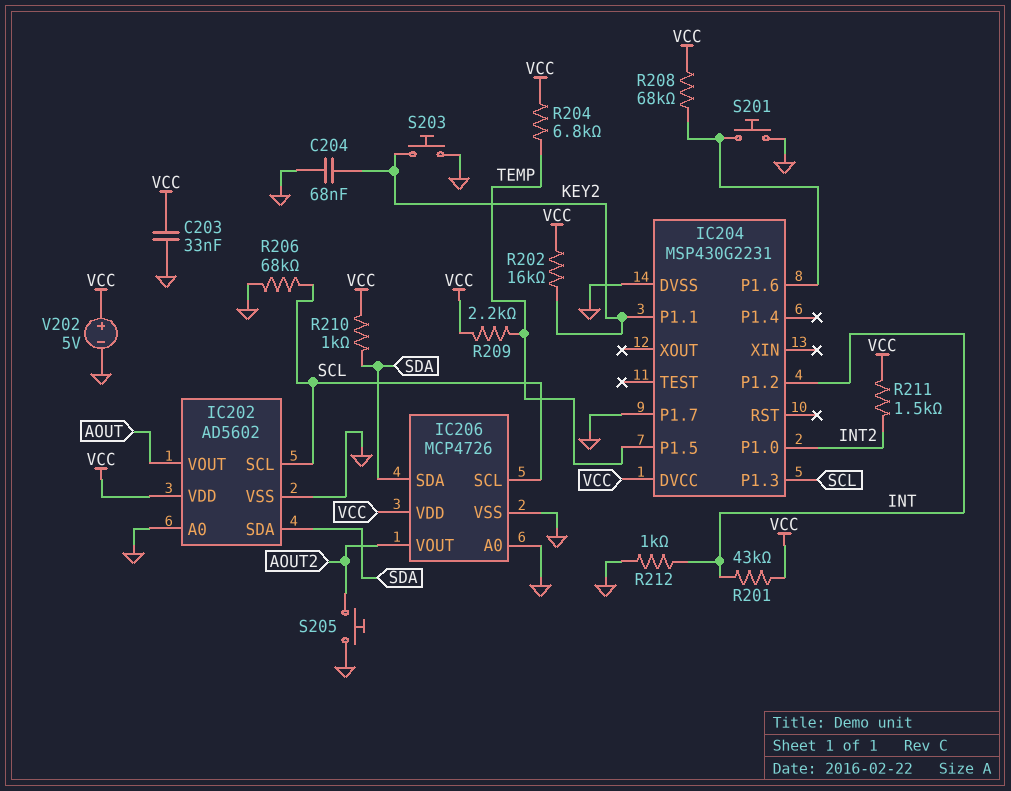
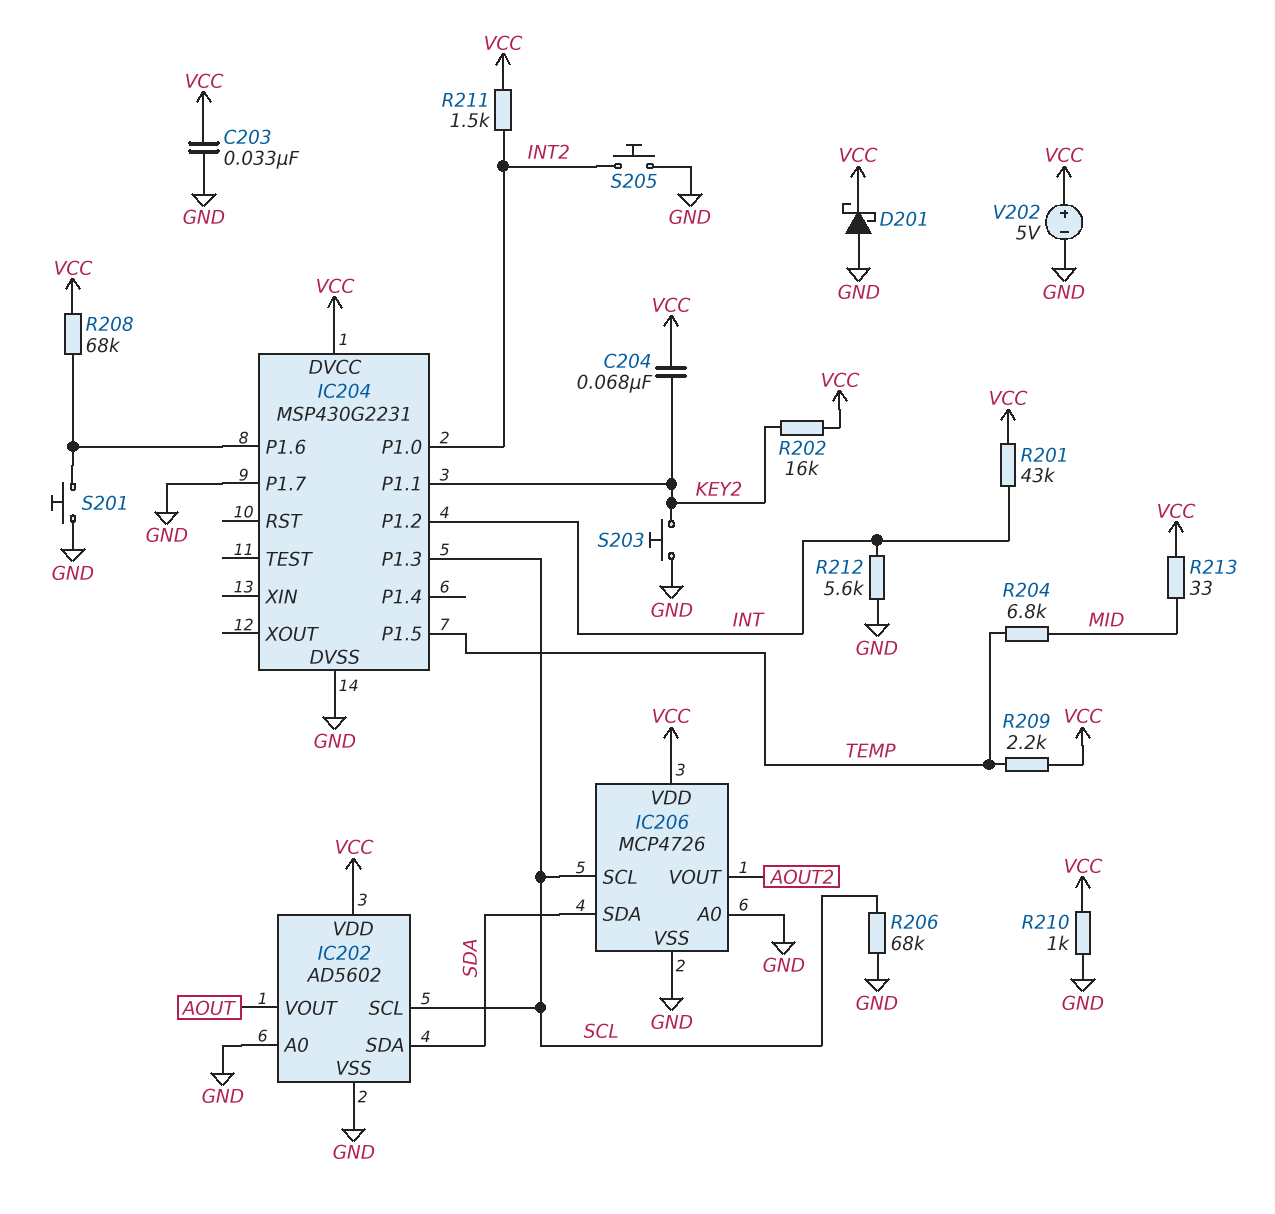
C204: 68nF (GND, KEY2) -> 68nF (KEY2, VCC)
D201: none -> schottky (A GND, K VCC)
R204: 6.8k (TEMP, VCC) -> 6.8k (MID, TEMP)
R210: 1k (SDA, VCC) -> 1k (GND, VCC)
R212: 1k (GND, INT) -> 5.6k (GND, INT)
R213: none -> 33 (MID, VCC)
S205: button (AOUT2, GND) -> button (GND, INT2)

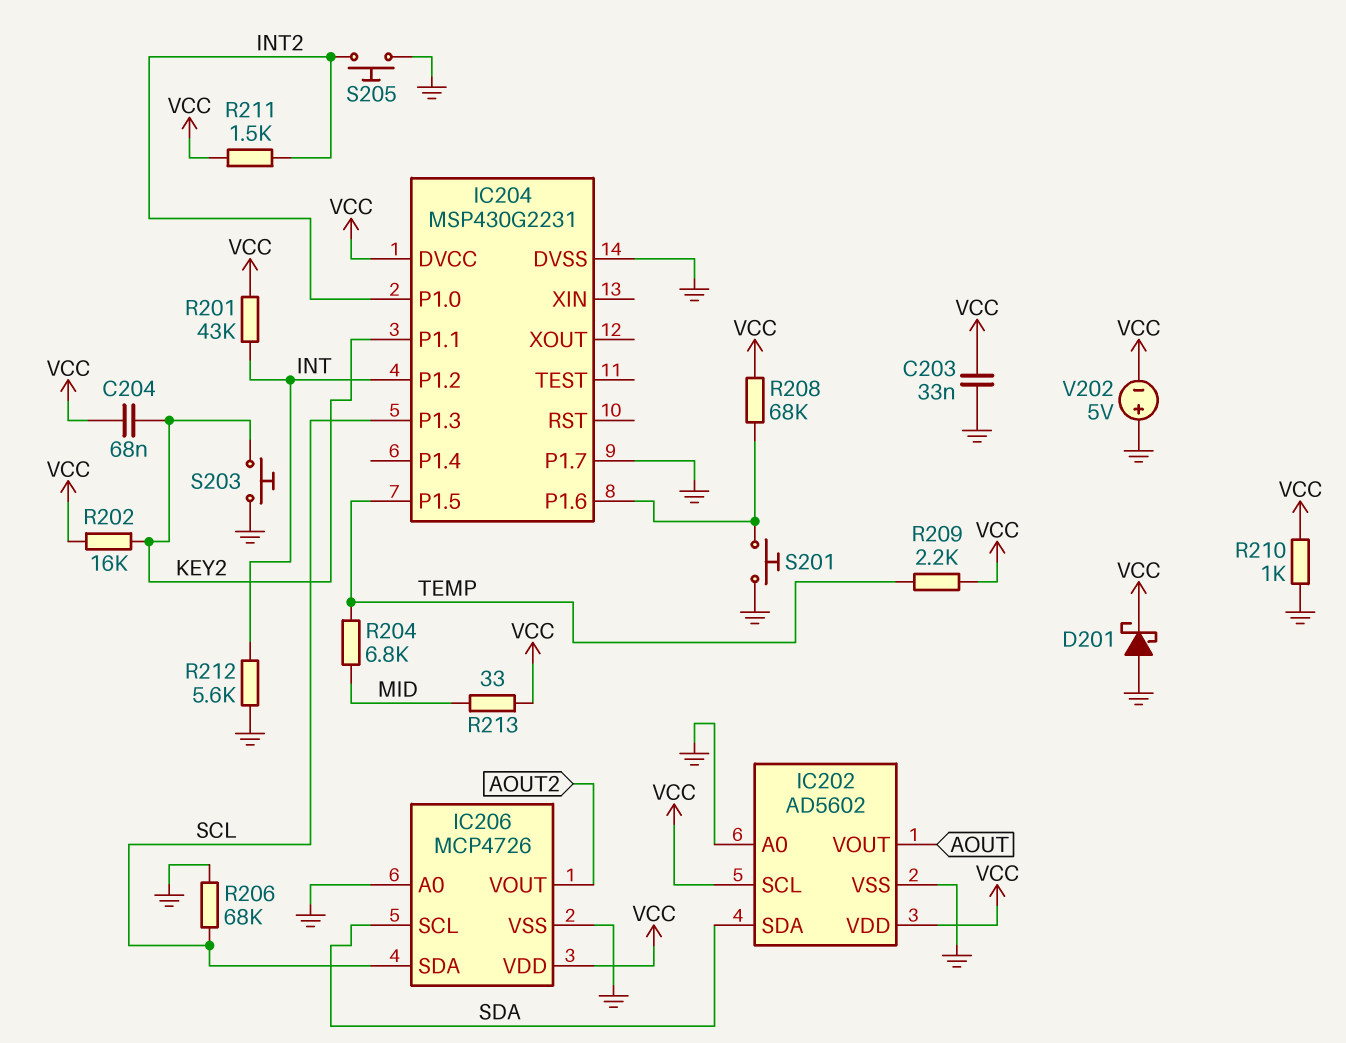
IC202 pin SCL: SCL -> VCC
IC206 pin SCL: SCL -> SDA
IC206 pin SDA: SDA -> SCL
V202: 5V (plus VCC, minus GND) -> 5V (plus GND, minus VCC)

